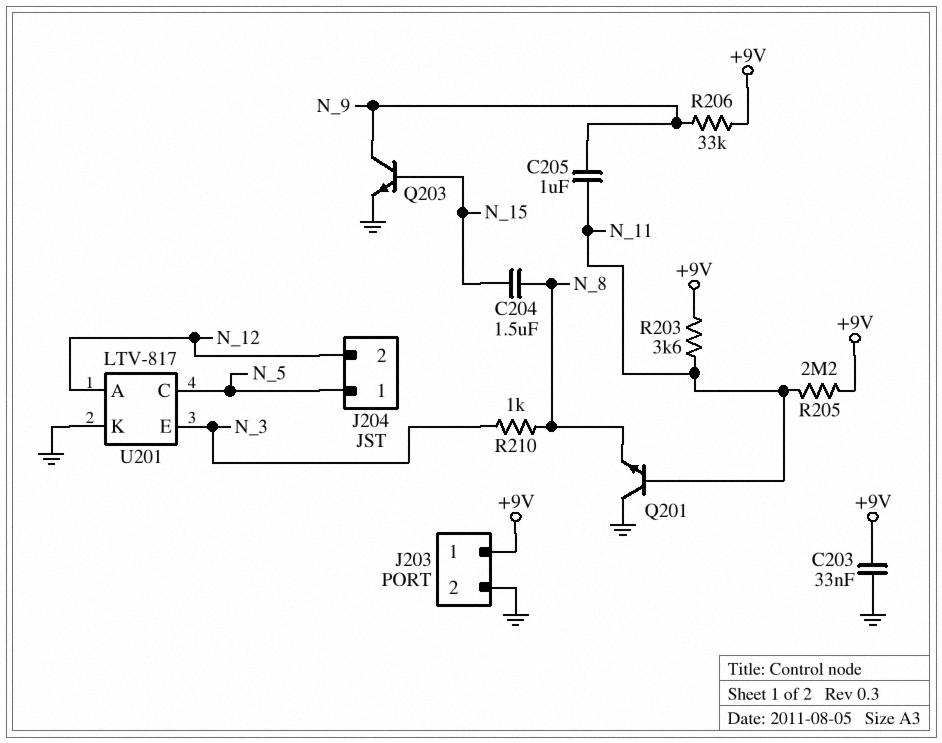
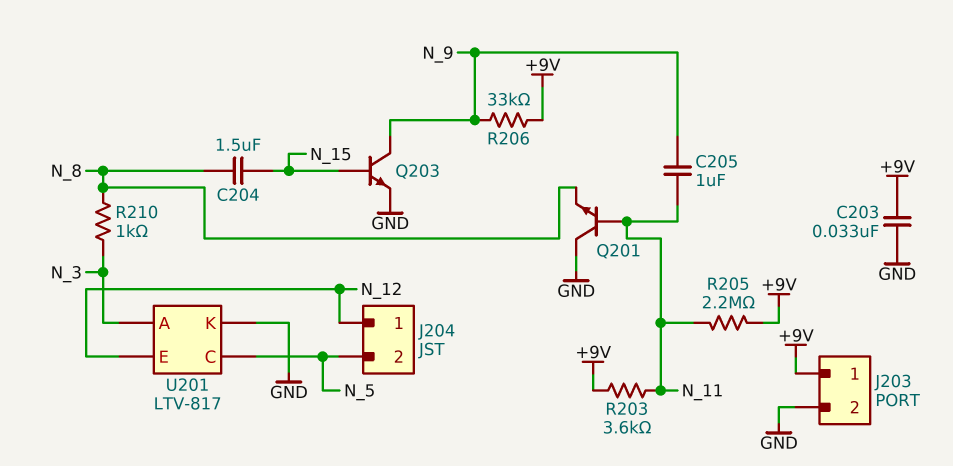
J204 pin 1: N_5 -> N_12
J204 pin 2: N_12 -> N_5
U201 pin A: N_12 -> N_3
U201 pin E: N_3 -> N_12

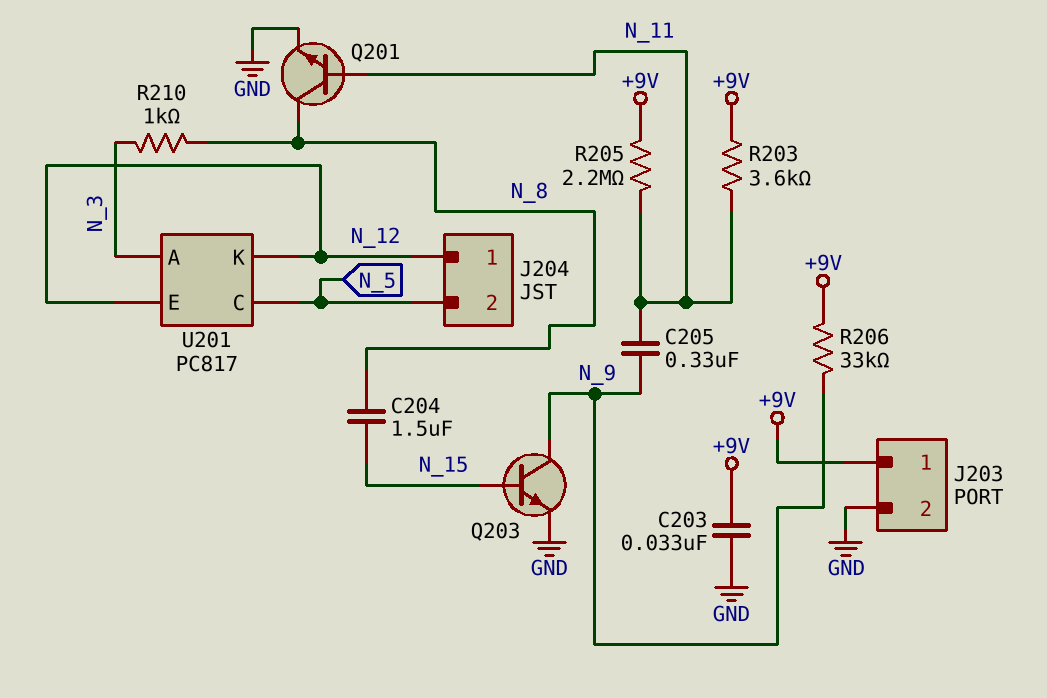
C205: 1uF (N_9, N_11) -> 330nF (N_9, N_11)
Q201: NPN (B N_11, C GND, E N_8) -> NPN (B N_11, C N_8, E GND)
U201: LTV-817 -> PC817
U201 pin K: GND -> N_12

